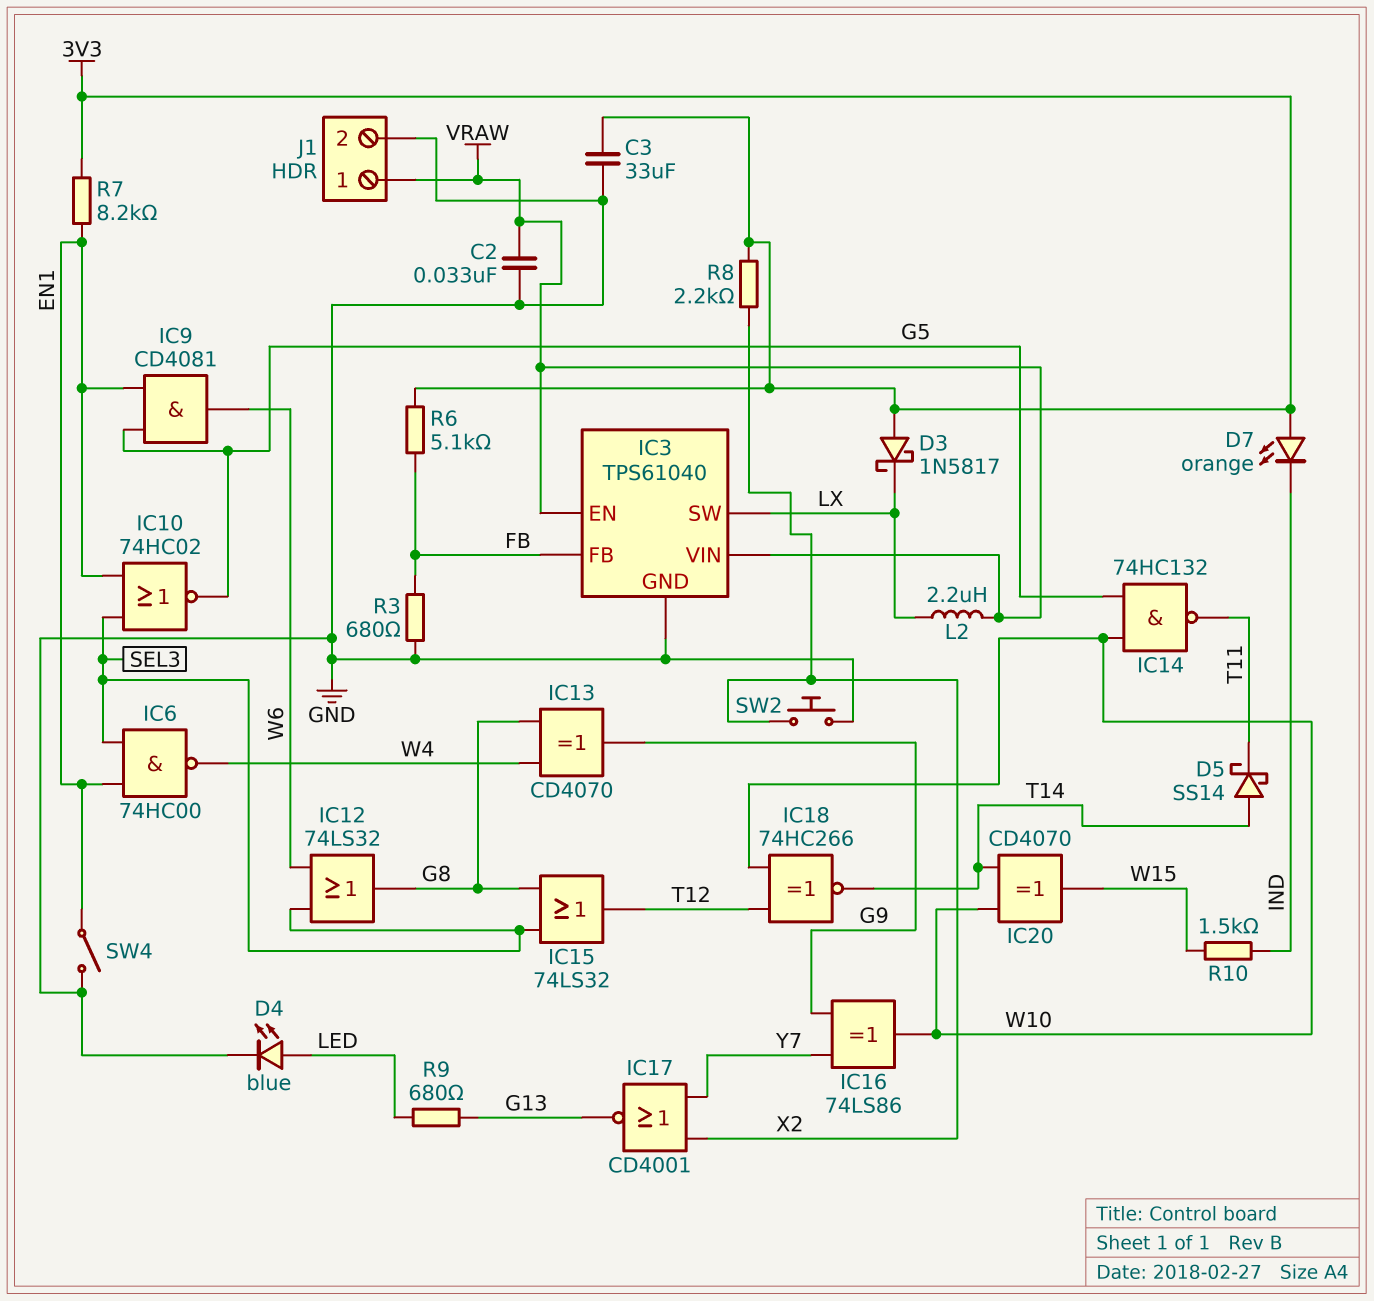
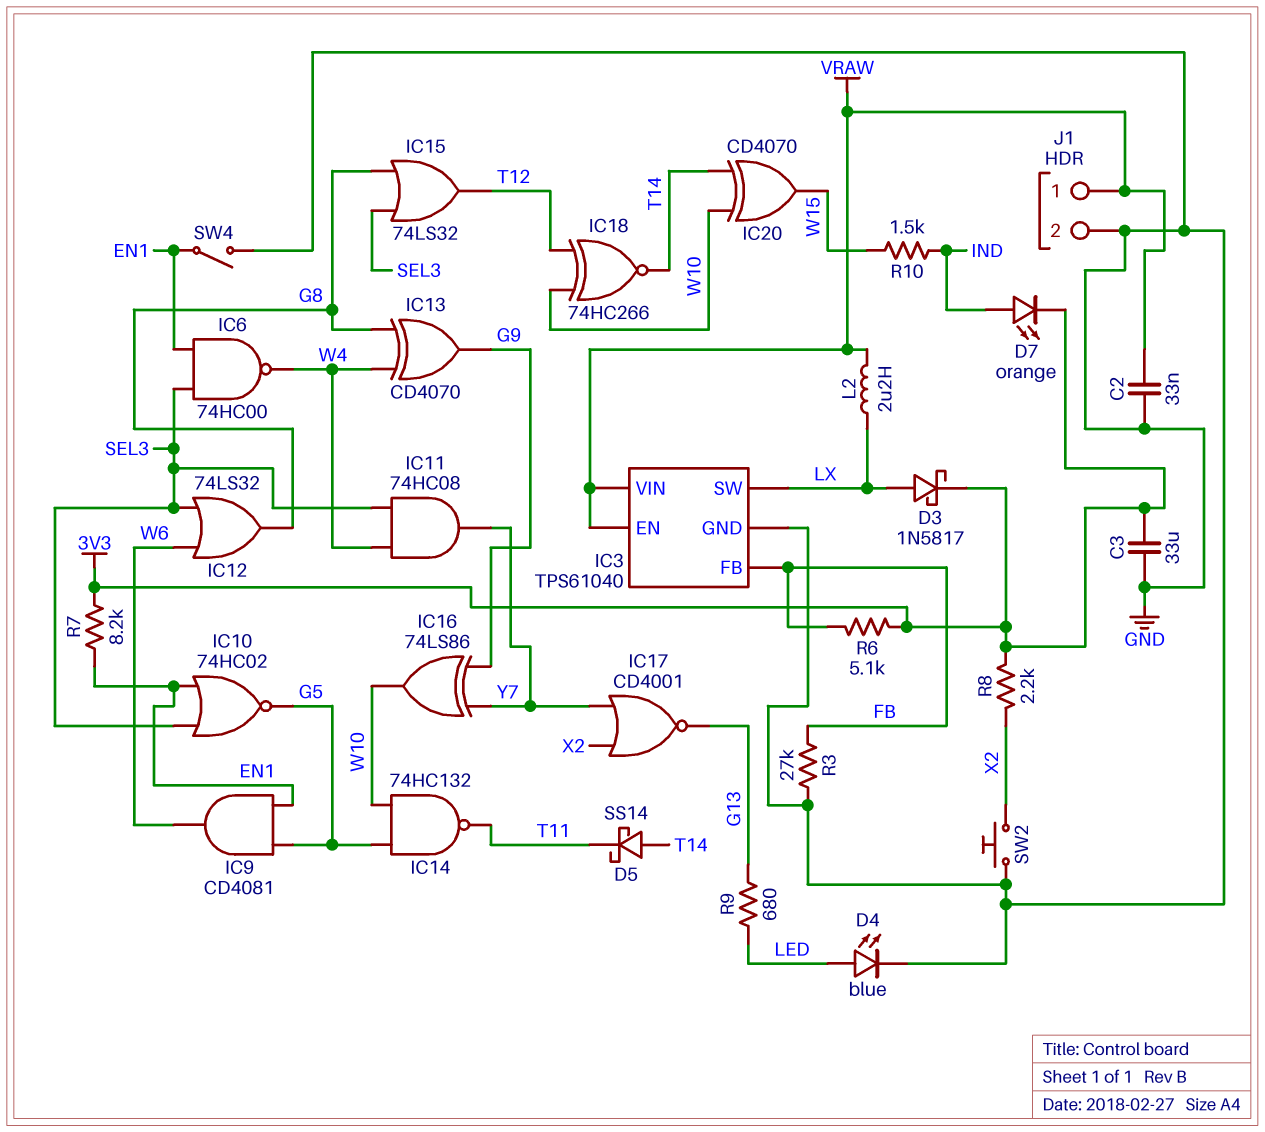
D3: schottky 1N5817 (A 3V3, K LX) -> schottky 1N5817 (A LX, K 3V3)
D7: LED orange (A 3V3, K IND) -> LED orange (A IND, K 3V3)
IC11: none -> AND 74HC08 (in SEL3, in W4, out Y7)
R3: 680 (FB, GND) -> 27k (FB, GND)

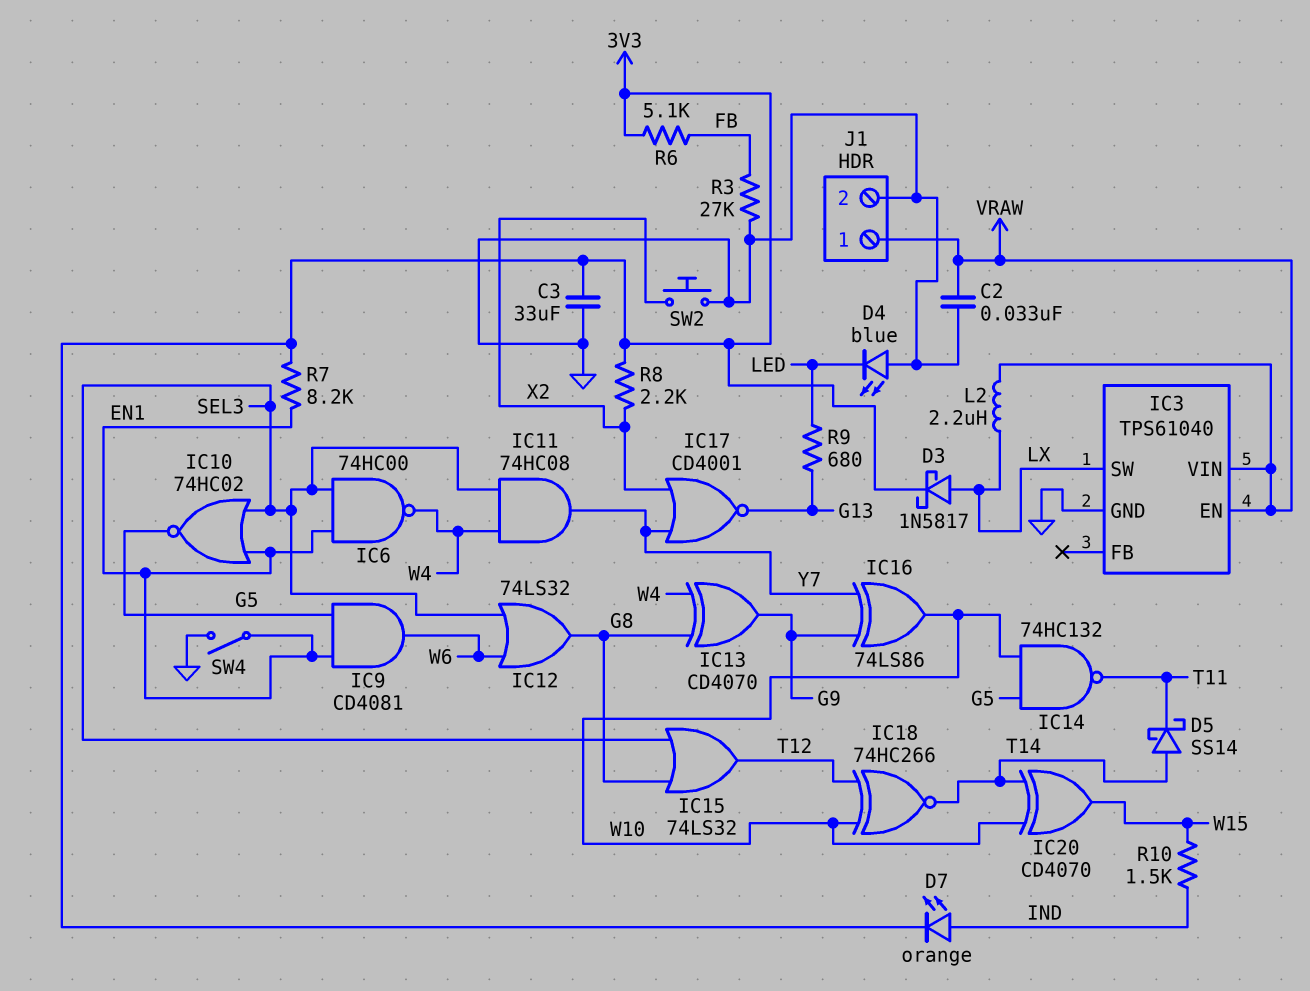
D4: LED blue (A LED, K GND) -> LED blue (A GND, K LED)
IC3 pin FB: FB -> none

